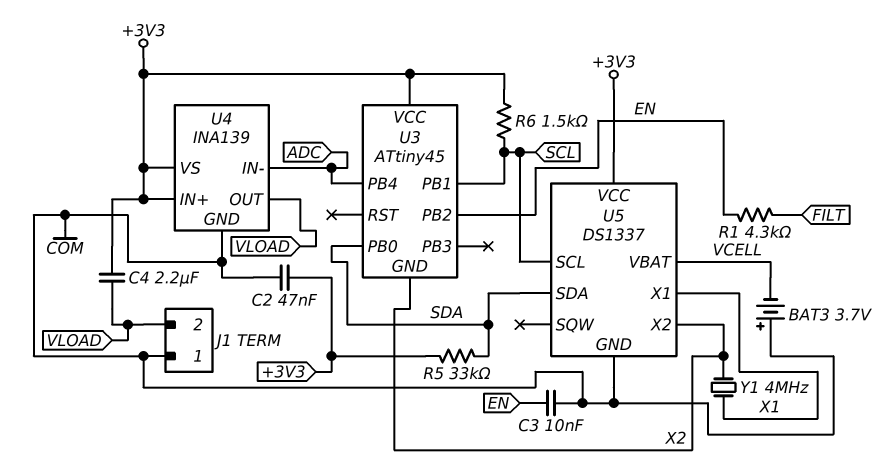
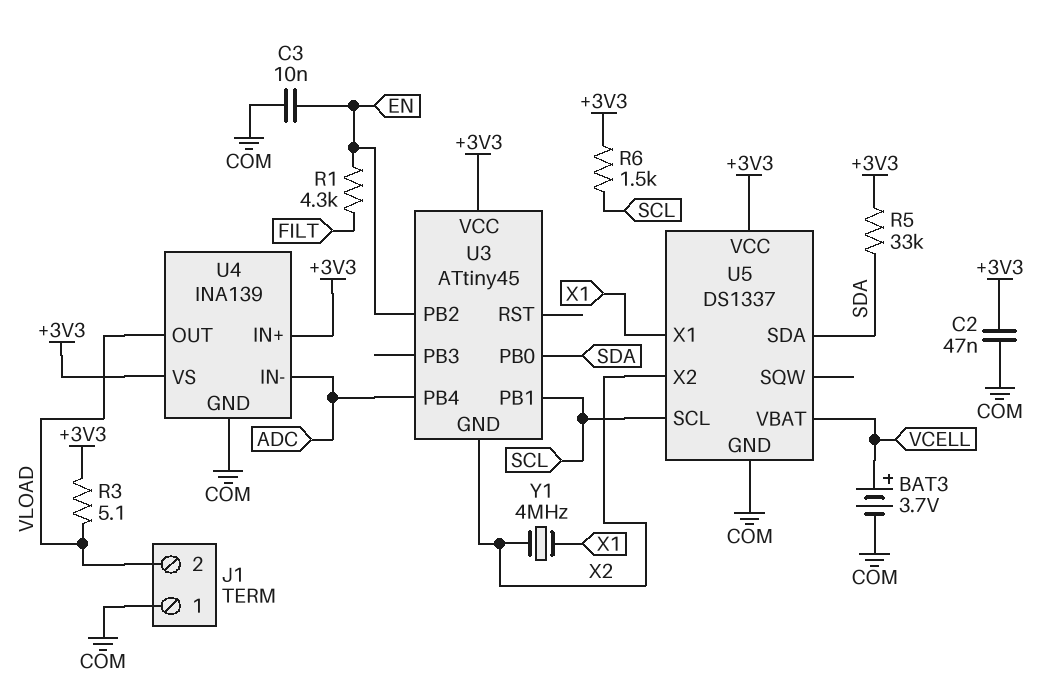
BAT3: 3.7V (plus COM, minus VCELL) -> 3.7V (plus VCELL, minus COM)
C4: 2.2uF (+3V3, VLOAD) -> none
R3: none -> 5.1 (+3V3, VLOAD)

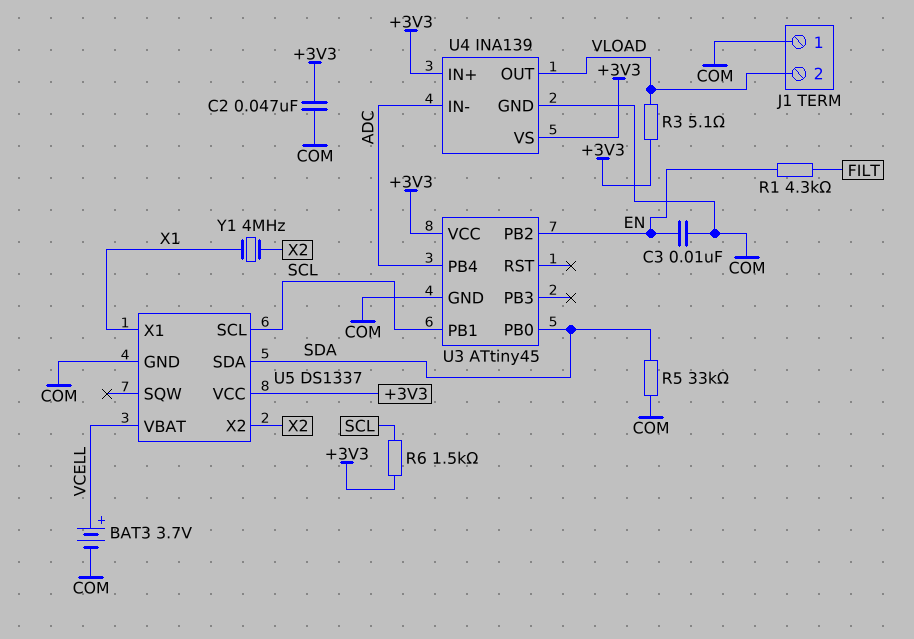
R5: 33k (+3V3, SDA) -> 33k (COM, SDA)
U3 pin GND: X2 -> COM

